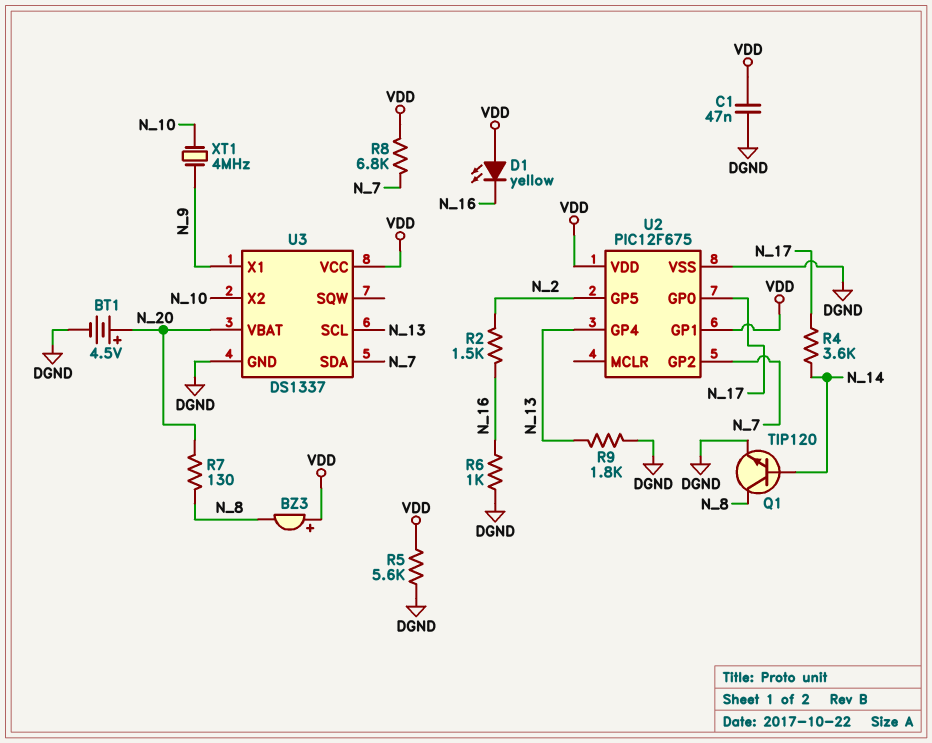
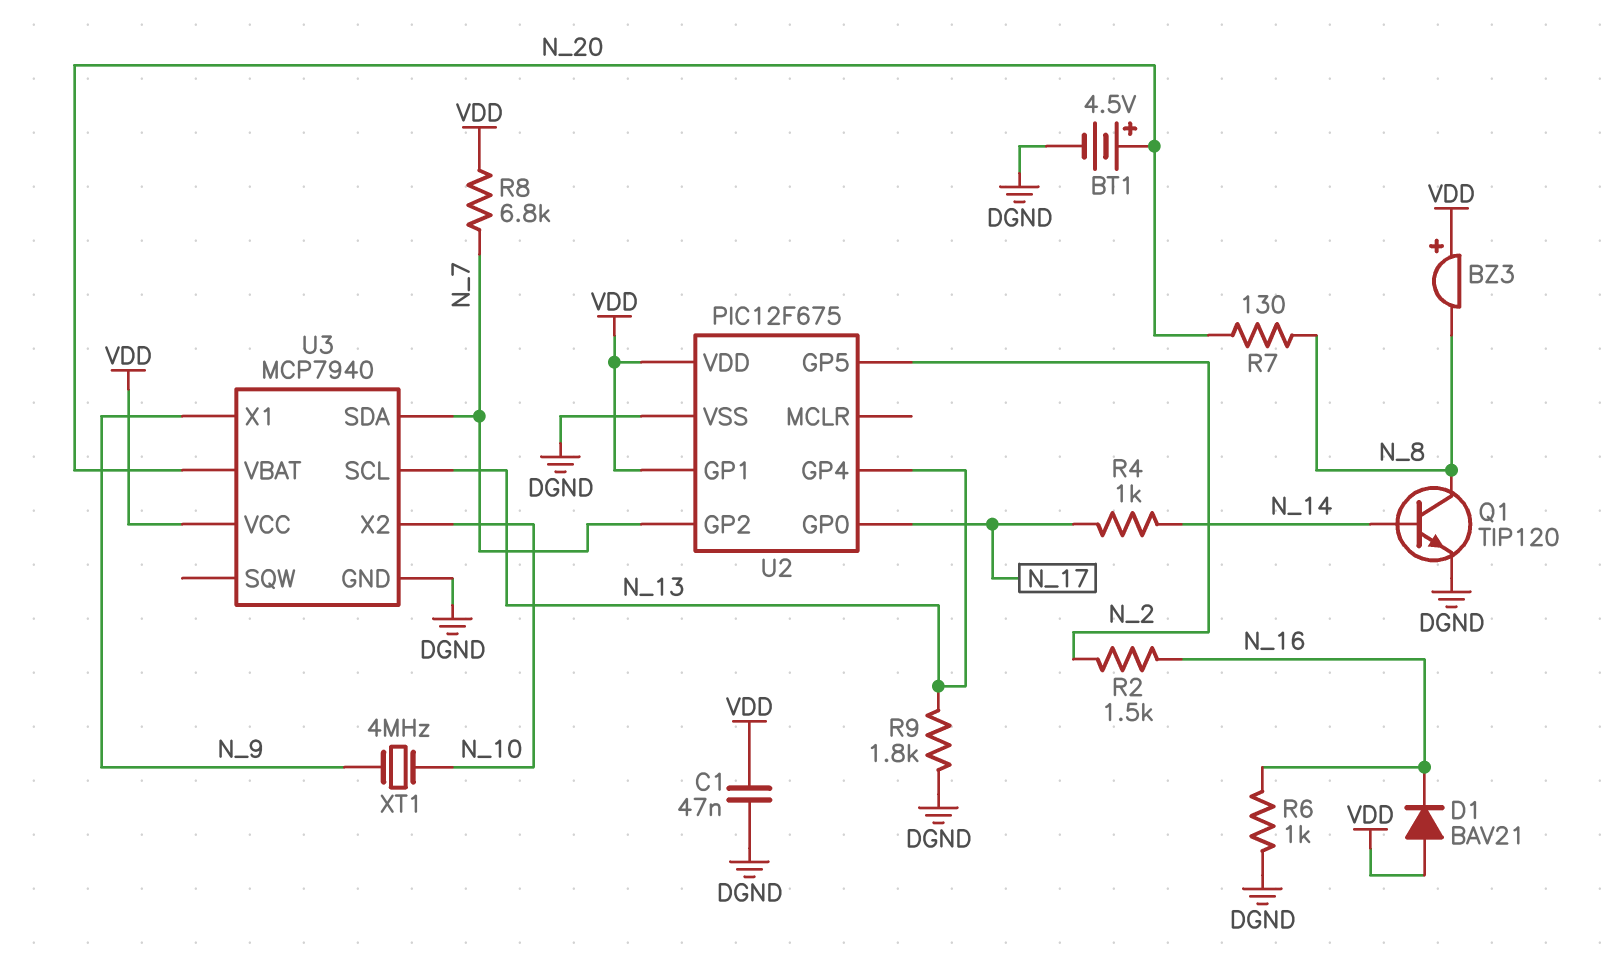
D1: LED yellow (A VDD, K N_16) -> diode BAV21 (A VDD, K N_16)
R4: 3.6k (N_14, N_17) -> 1k (N_14, N_17)
R5: 5.6k (DGND, VDD) -> none
U3: DS1337 -> MCP7940

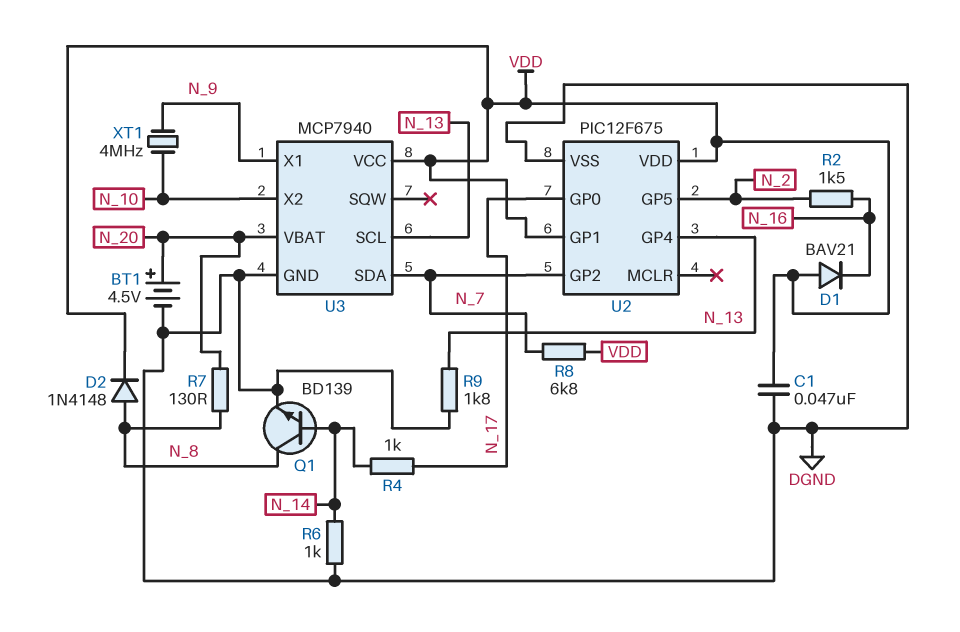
BZ3: buzzer (plus VDD, minus N_8) -> none
D2: none -> diode 1N4148 (A N_8, K VDD)
Q1: NPN TIP120 (B N_14, C N_8, E DGND) -> NPN BD139 (B N_14, C N_8, E DGND)
R6: 1k (DGND, N_16) -> 1k (DGND, N_14)

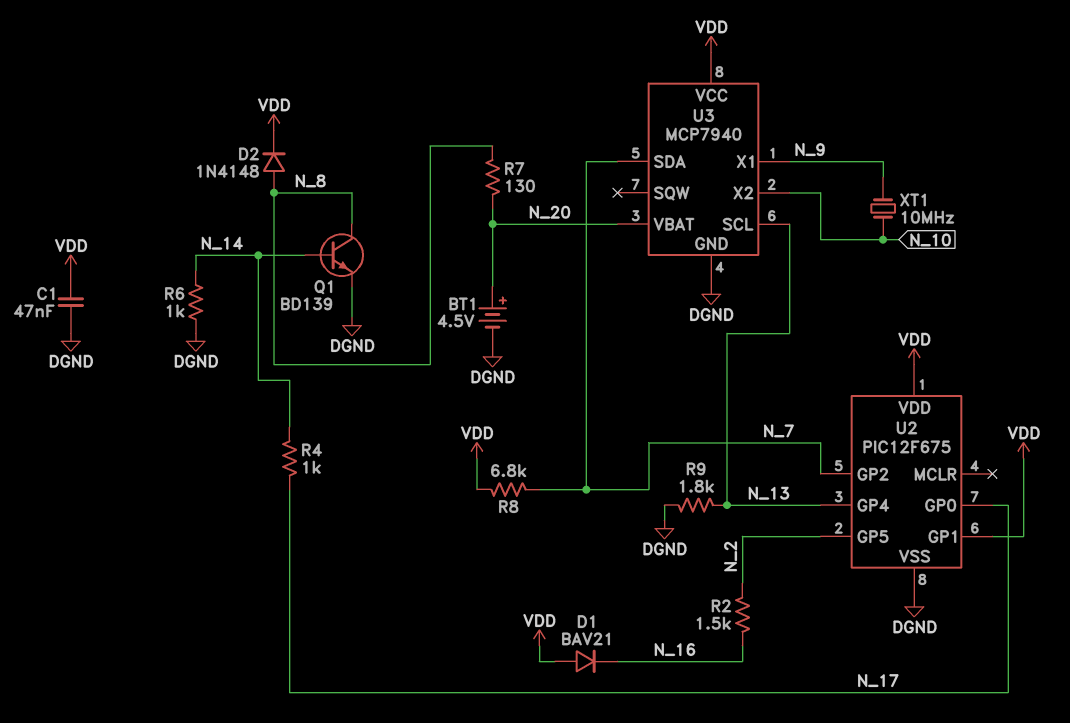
XT1: 4MHz (N_9, N_10) -> 10MHz (N_9, N_10)

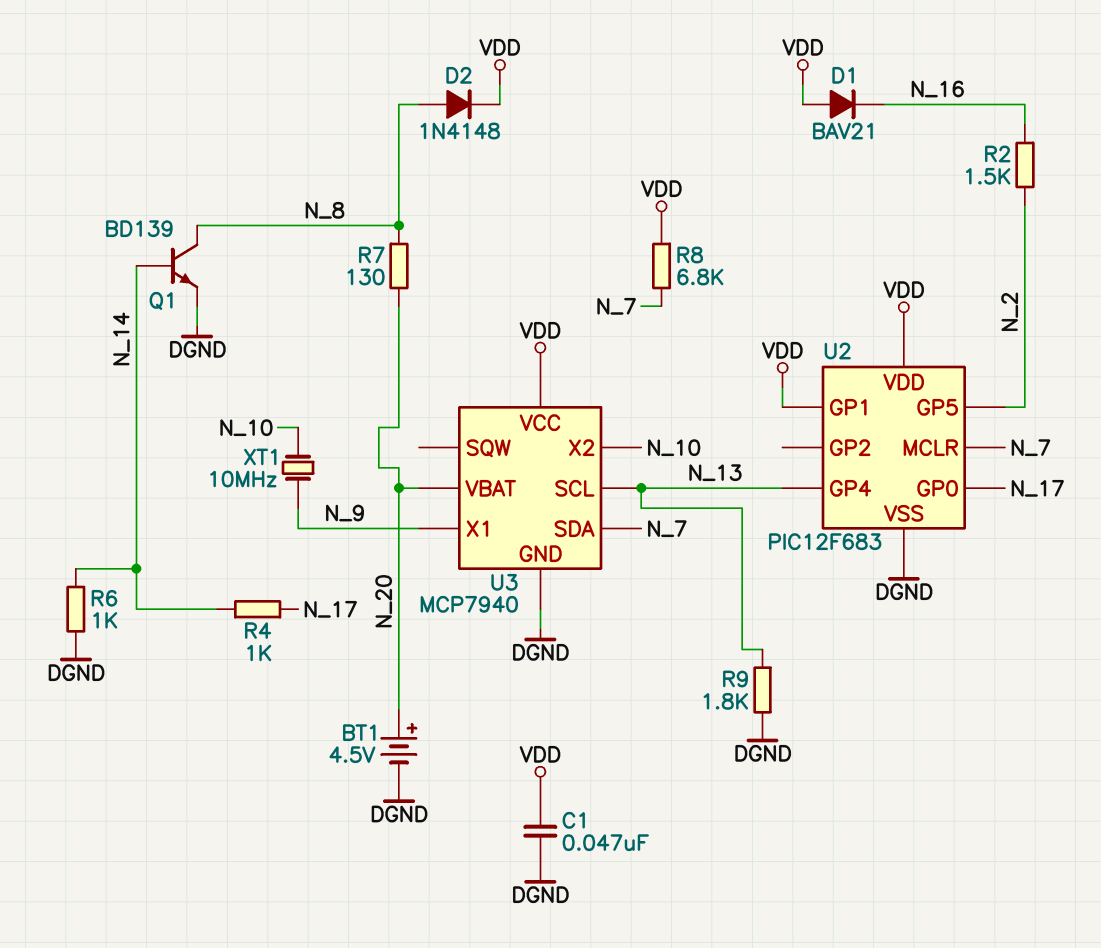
U2: PIC12F675 -> PIC12F683
U2 pin GP2: N_7 -> none
U2 pin MCLR: none -> N_7

